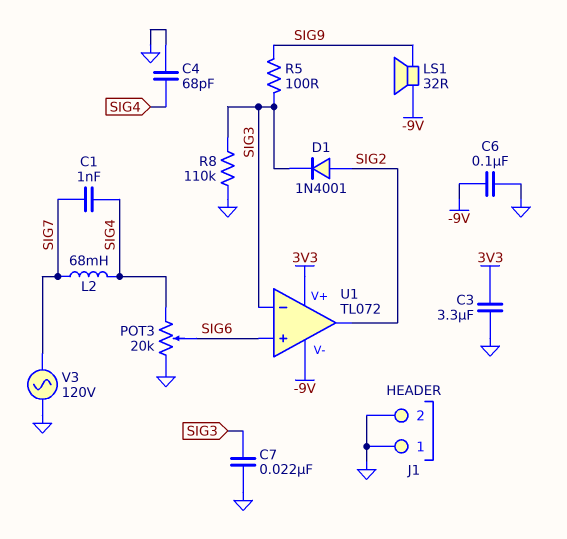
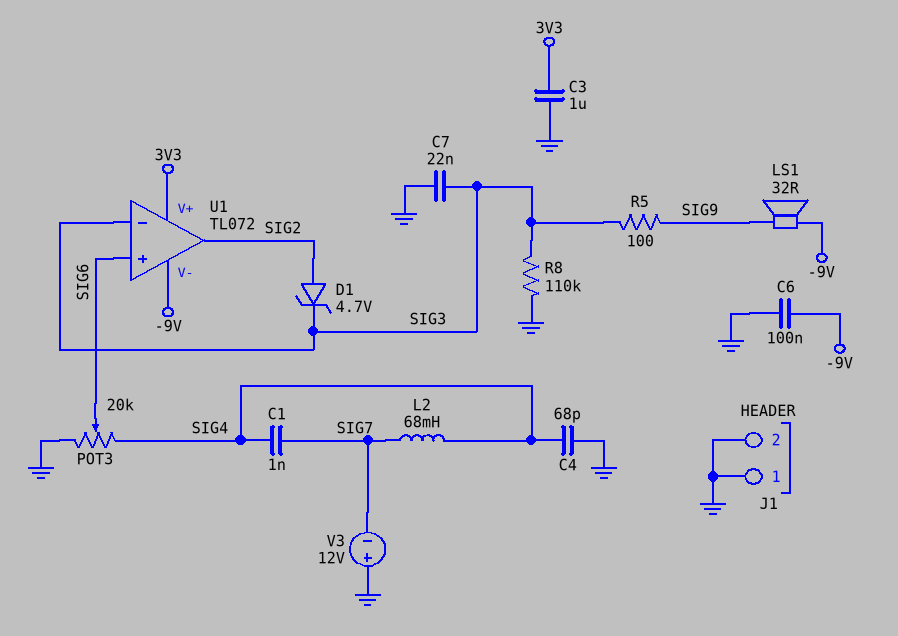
C3: 3.3uF (3V3, GND) -> 1uF (3V3, GND)
D1: diode 1N4001 (A SIG2, K SIG3) -> zener 4.7V (A SIG2, K SIG3)
V3: AC 120V (GND, SIG7) -> 12V (plus GND, minus SIG7)

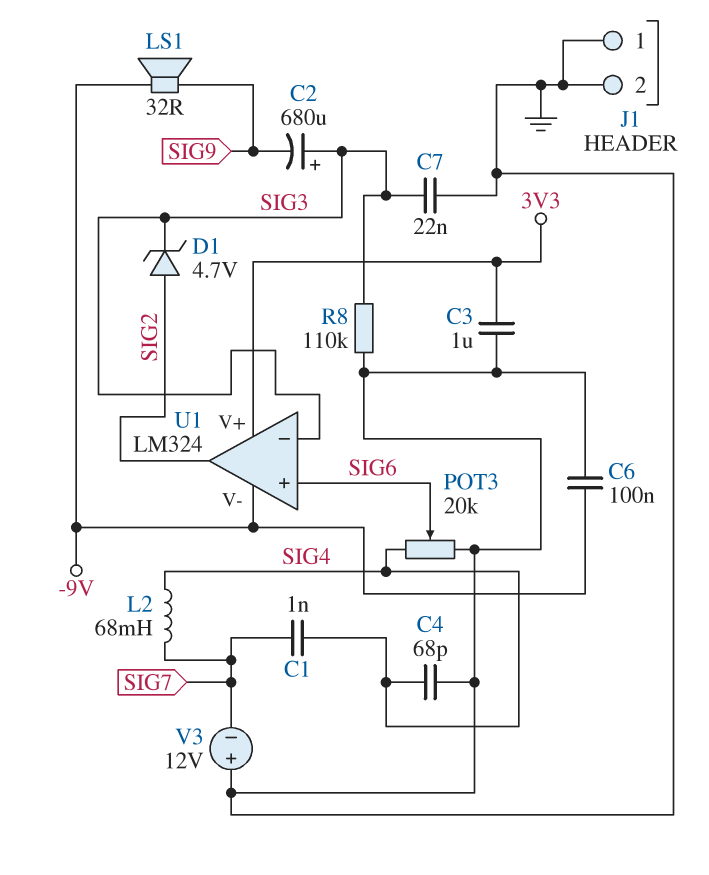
C2: none -> 680uF (plus SIG3, minus SIG9)
R5: 100 (SIG3, SIG9) -> none
U1: TL072 -> LM324

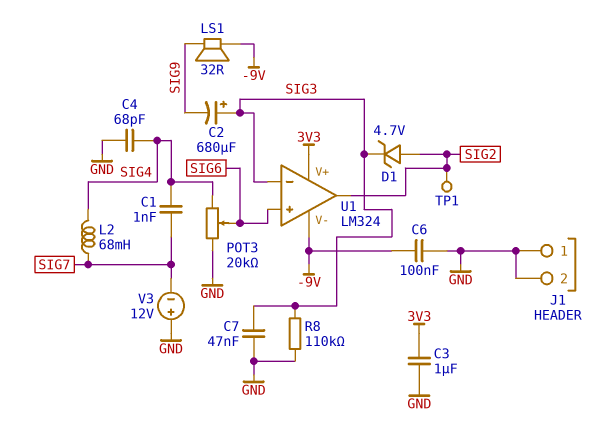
C7: 22nF (GND, SIG3) -> 47nF (GND, SIG3)
TP1: none -> test point (SIG2)

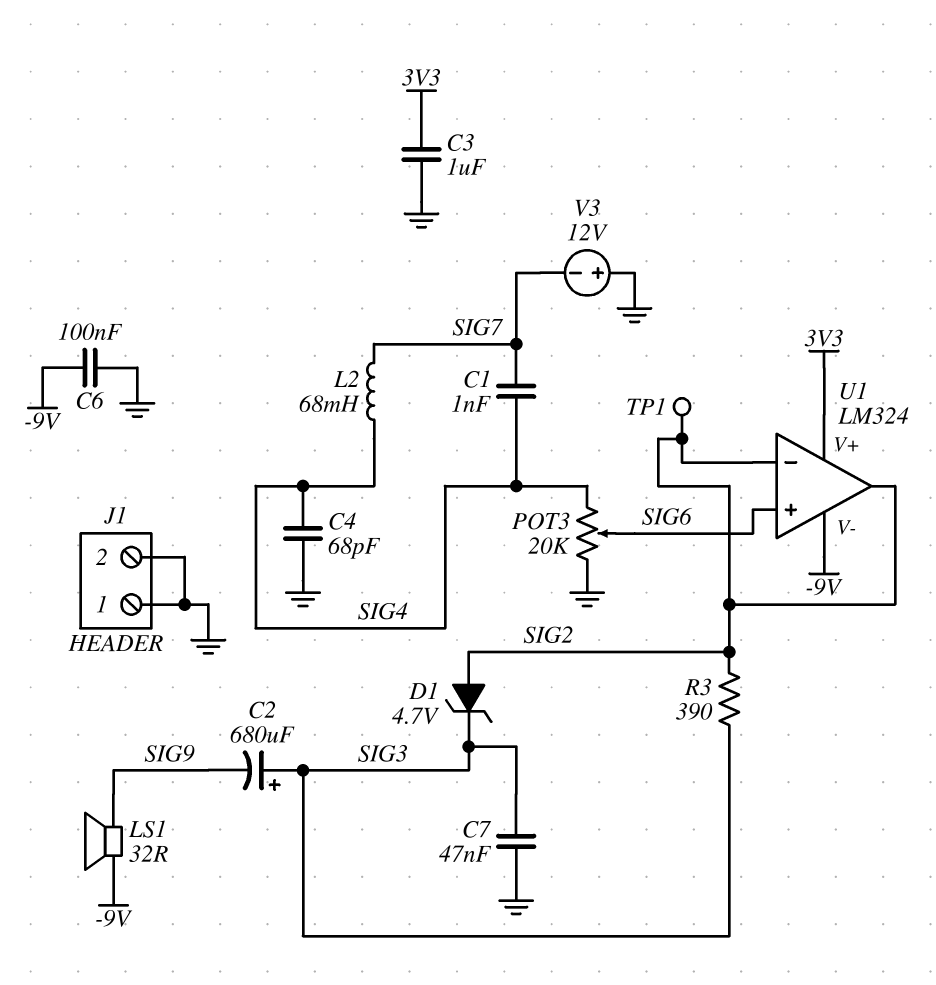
R3: none -> 390 (SIG2, SIG3)
R8: 110k (GND, SIG3) -> none
U1 pin in-: SIG3 -> SIG2

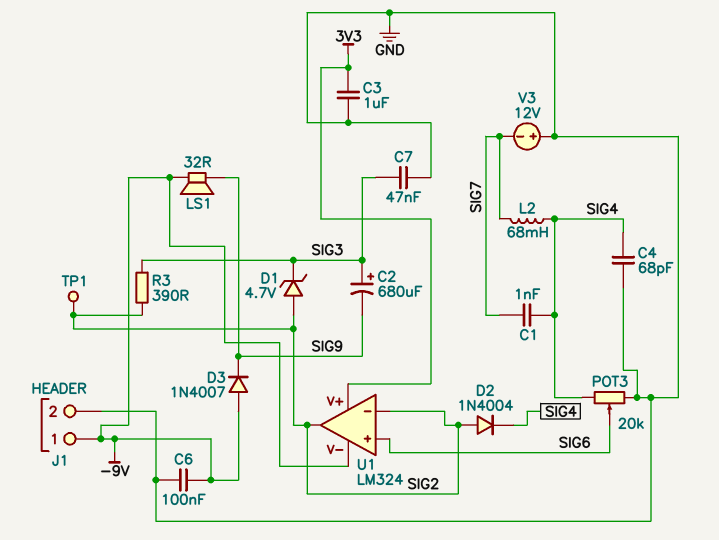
D2: none -> diode 1N4004 (A SIG2, K SIG4)
D3: none -> diode 1N4007 (A -9V, K SIG9)
J1 pin 1: GND -> -9V

